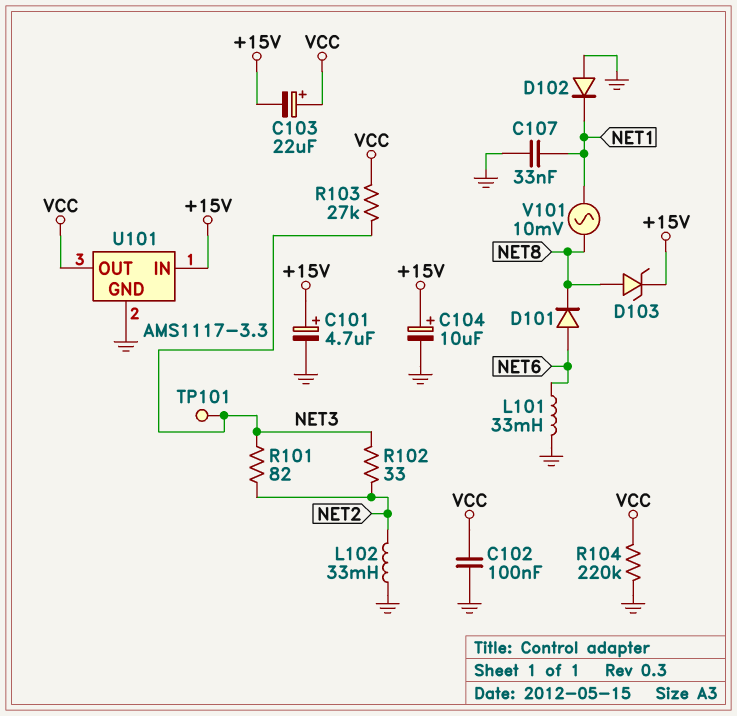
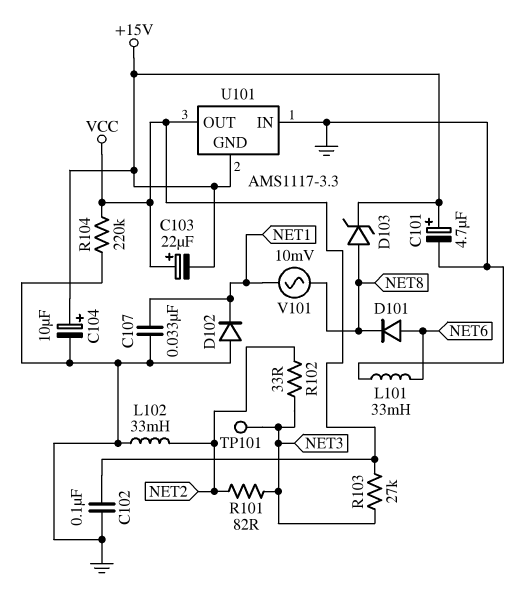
U101 pin GND: GND -> +15V
U101 pin IN: +15V -> GND

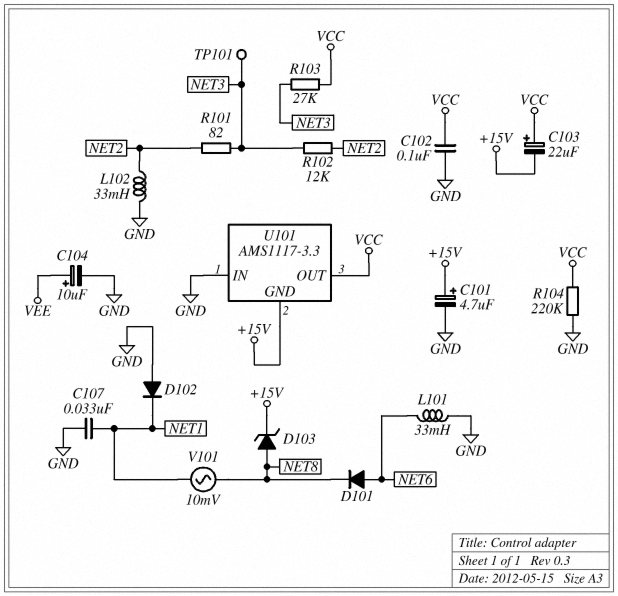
C104: 10uF (plus +15V, minus GND) -> 10uF (plus VEE, minus GND)
R102: 33 (NET2, NET3) -> 12k (NET2, NET3)

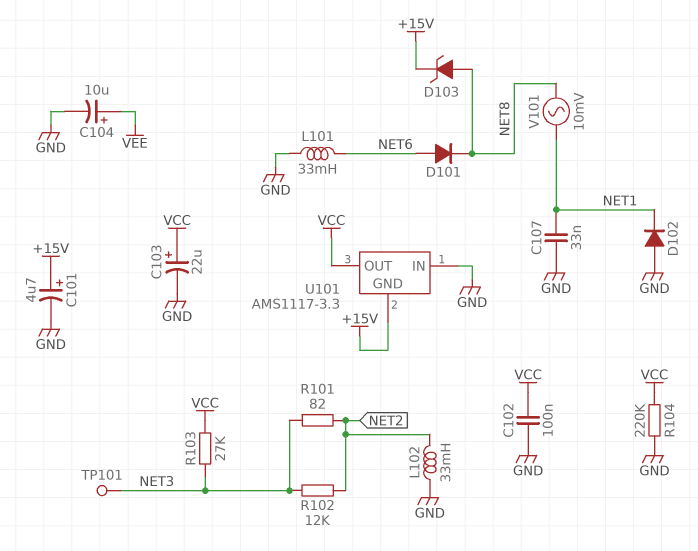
C103: 22uF (plus VCC, minus +15V) -> 22uF (plus VCC, minus GND)

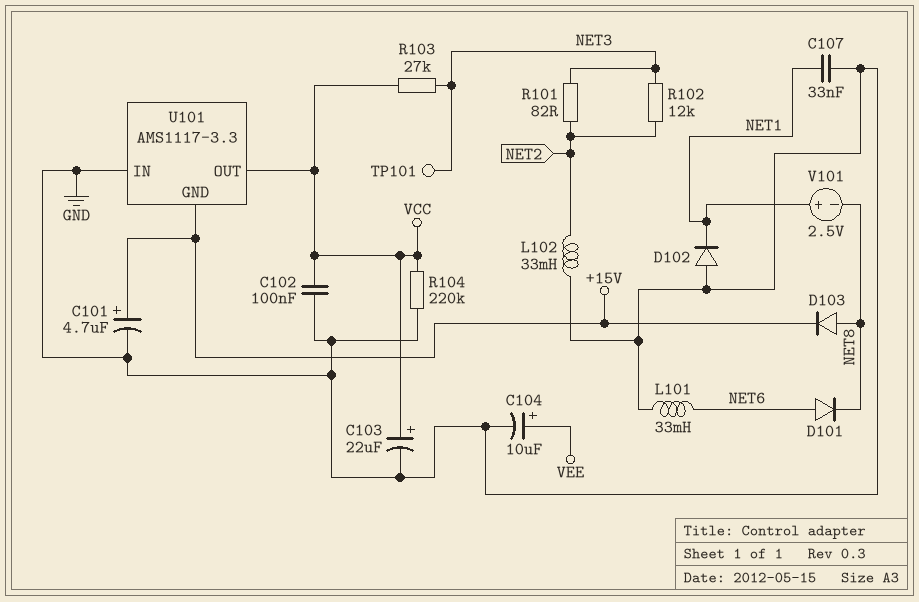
D103: zener (A NET8, K +15V) -> diode (A NET8, K +15V)
V101: AC 10mV (NET1, NET8) -> 2.5V (plus NET1, minus NET8)

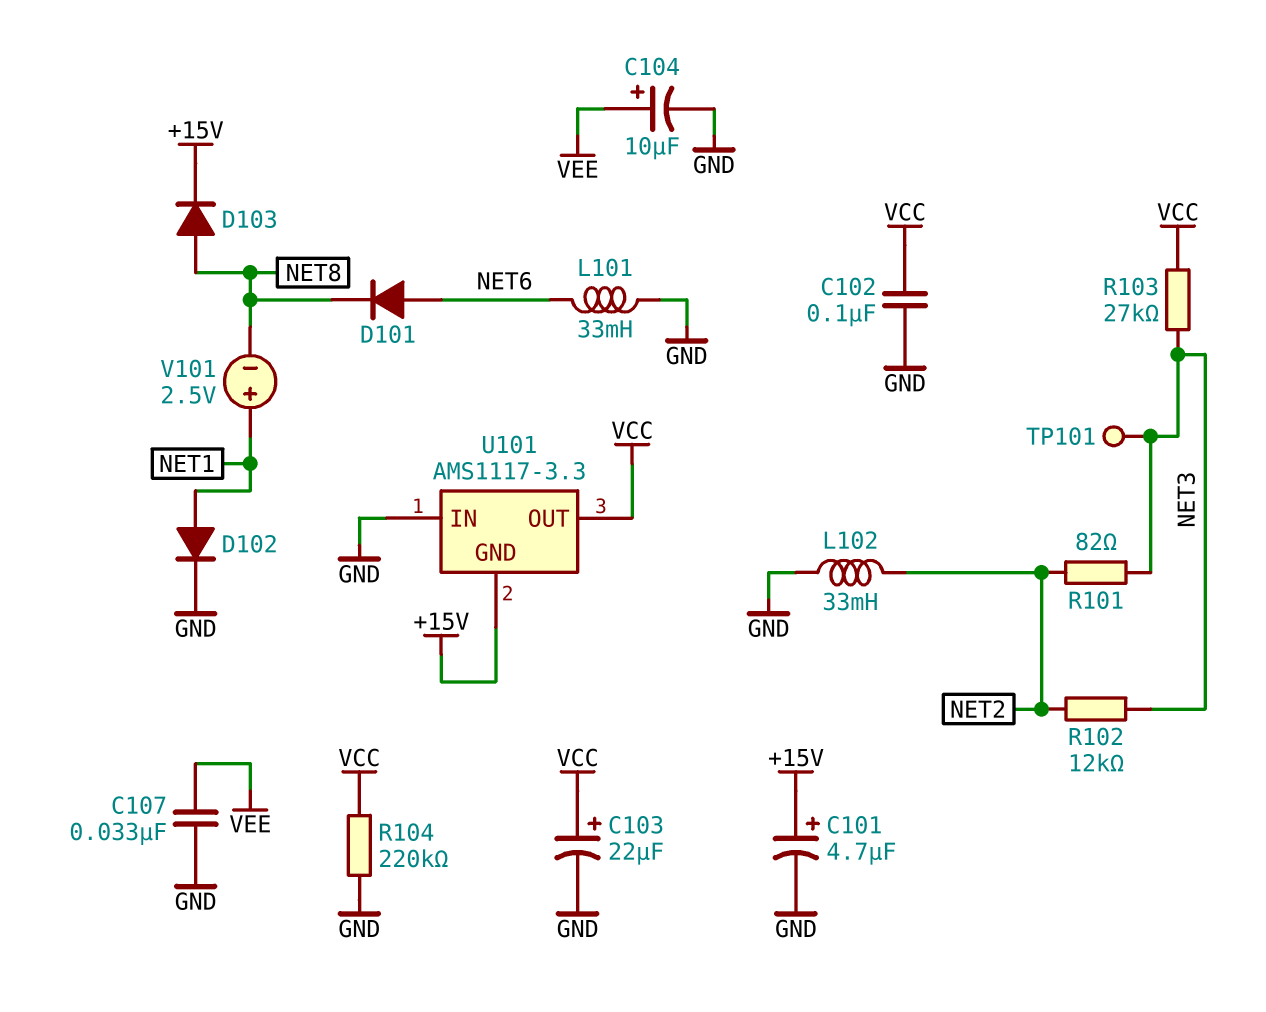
C107: 33nF (GND, NET1) -> 33nF (GND, VEE)
D102: diode (A GND, K NET1) -> diode (A NET1, K GND)

